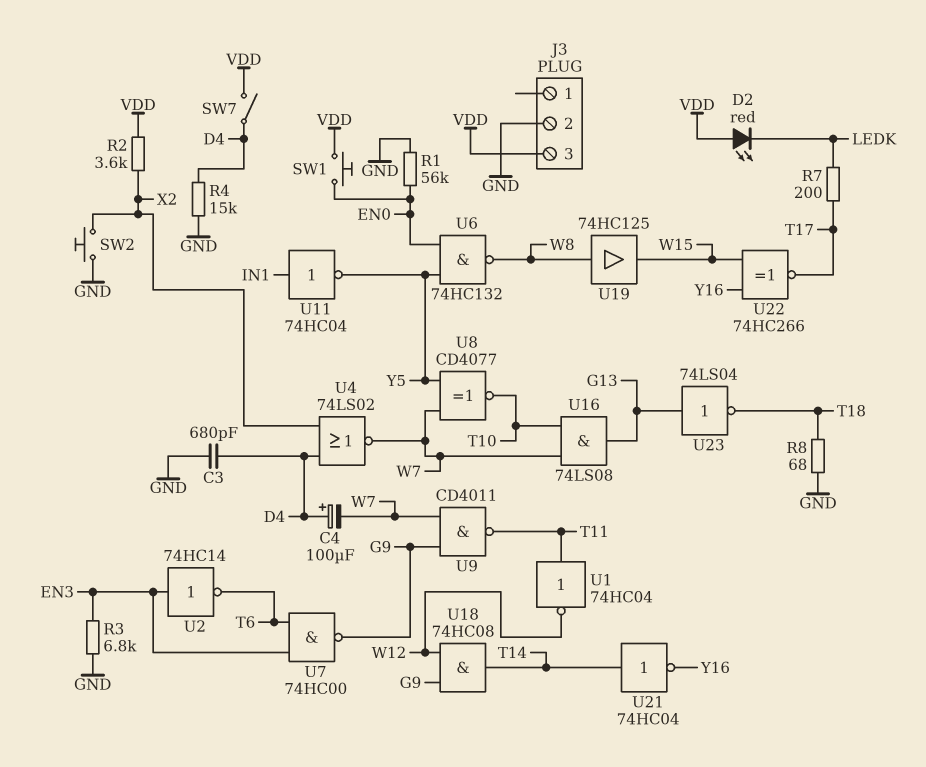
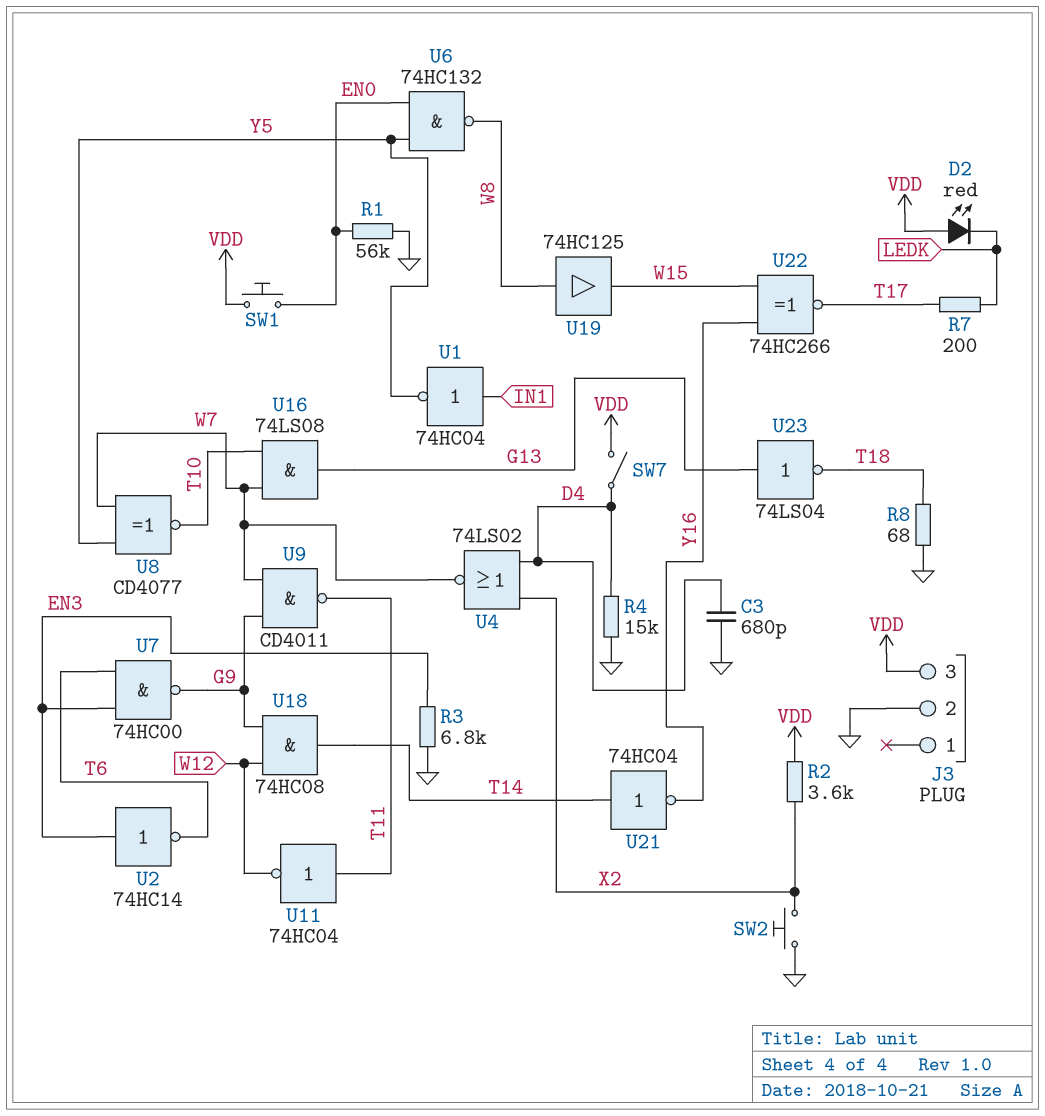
C4: 100uF (plus D4, minus W7) -> none
U1: NOT 74HC04 (in T11, out W12) -> NOT 74HC04 (in IN1, out Y5)
U11: NOT 74HC04 (in IN1, out Y5) -> NOT 74HC04 (in T11, out W12)

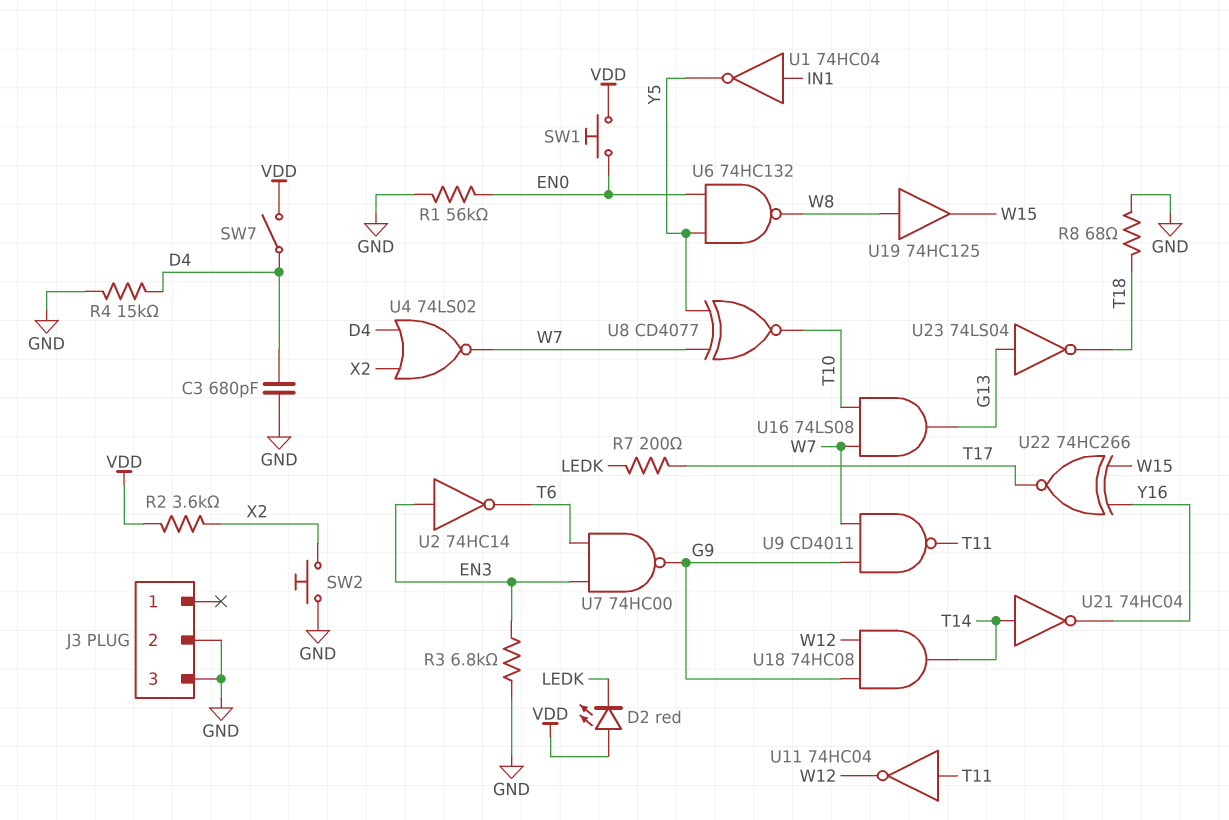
J3 pin 3: VDD -> GND

